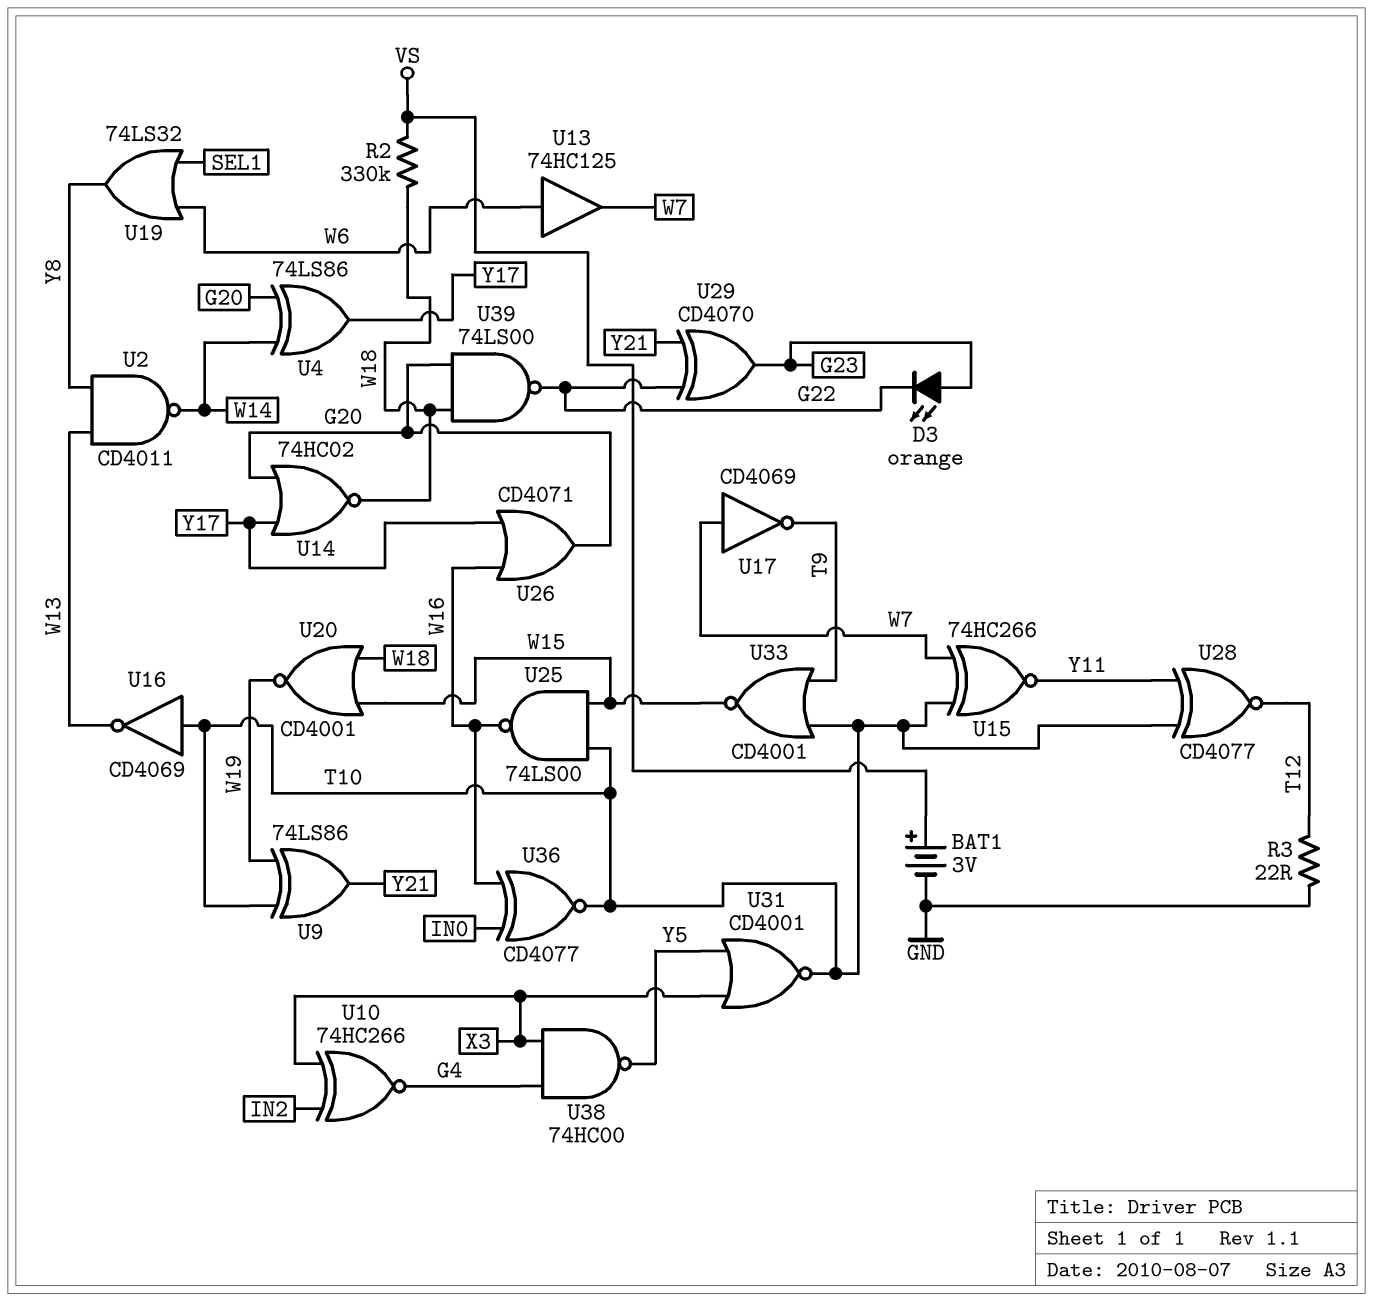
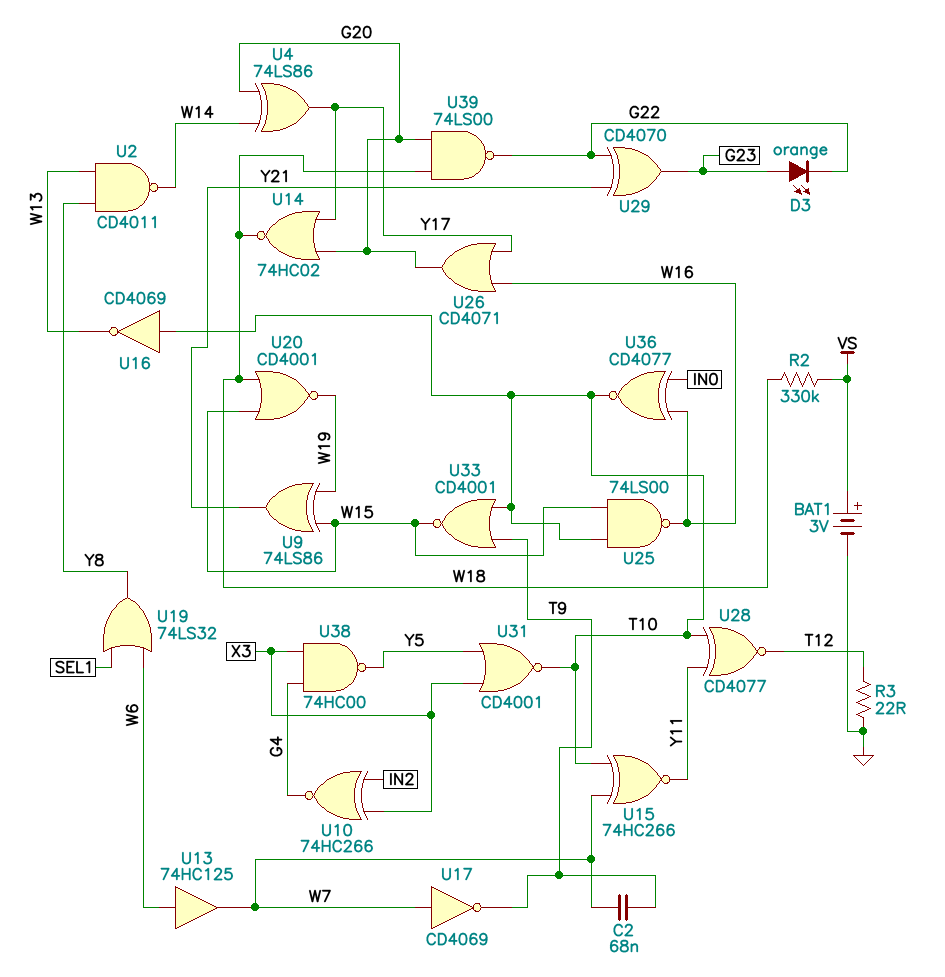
C2: none -> 68nF (T9, W7)
U9: XOR 74LS86 (in T10, in W19, out Y21) -> XOR 74LS86 (in W15, in W19, out Y21)

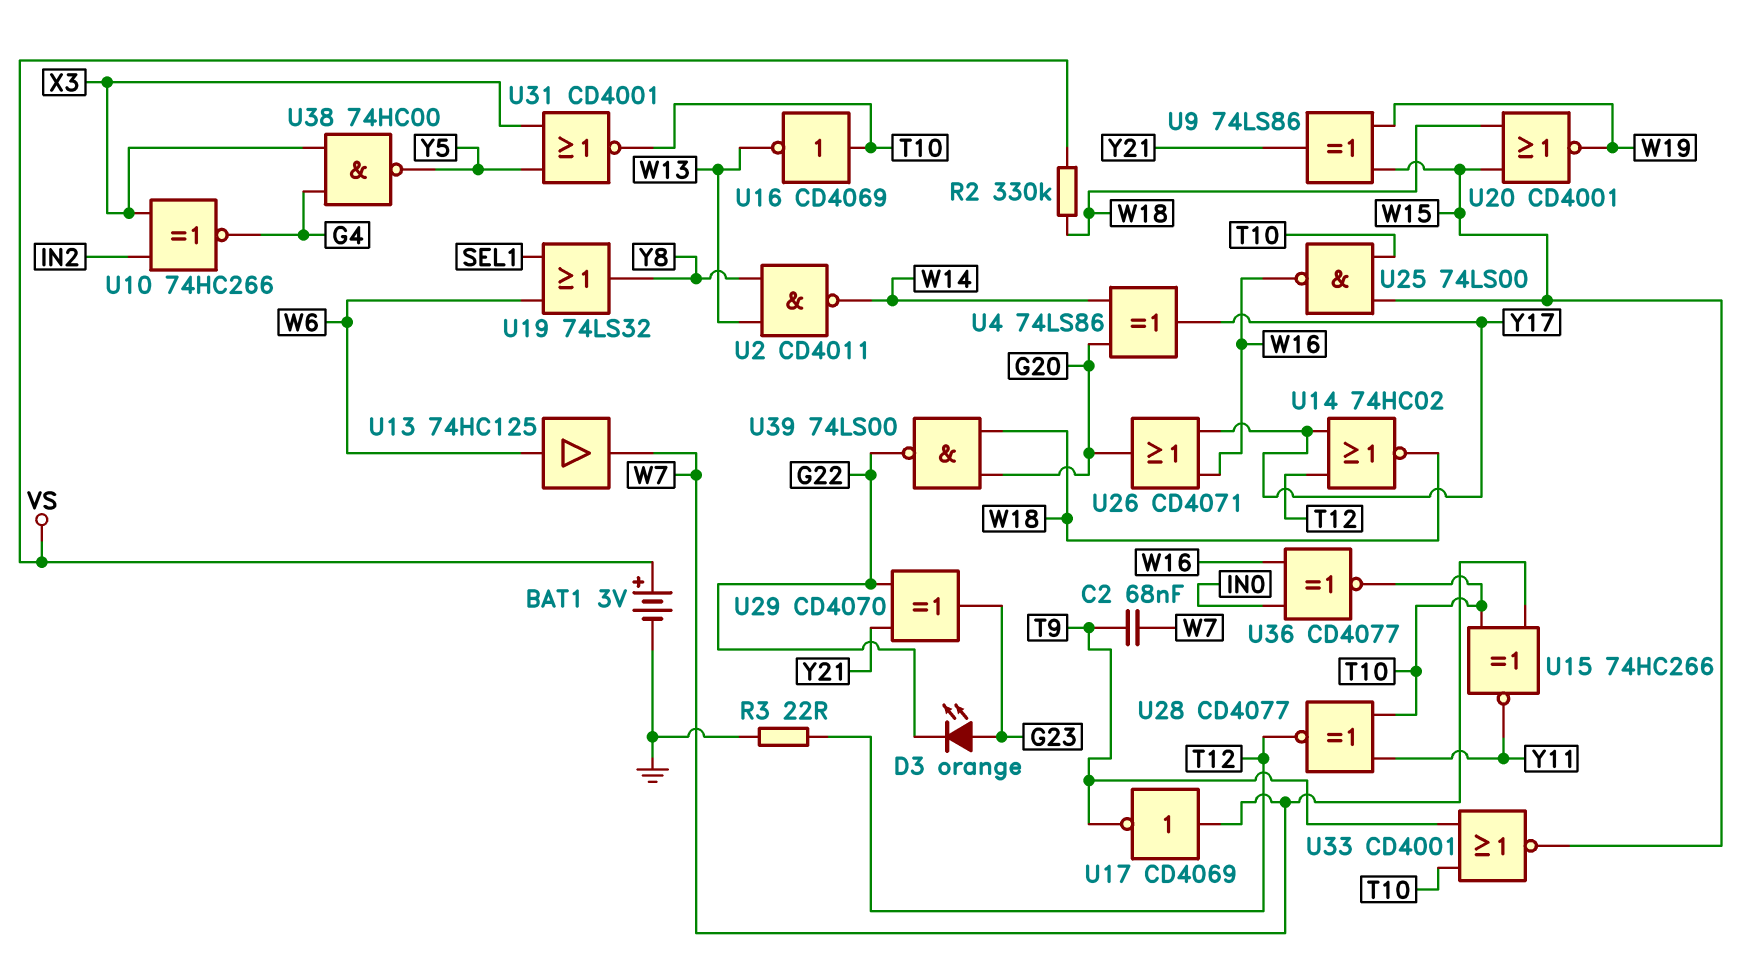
U14: NOR 74HC02 (in G20, in Y17, out W18) -> NOR 74HC02 (in T12, in Y17, out W18)

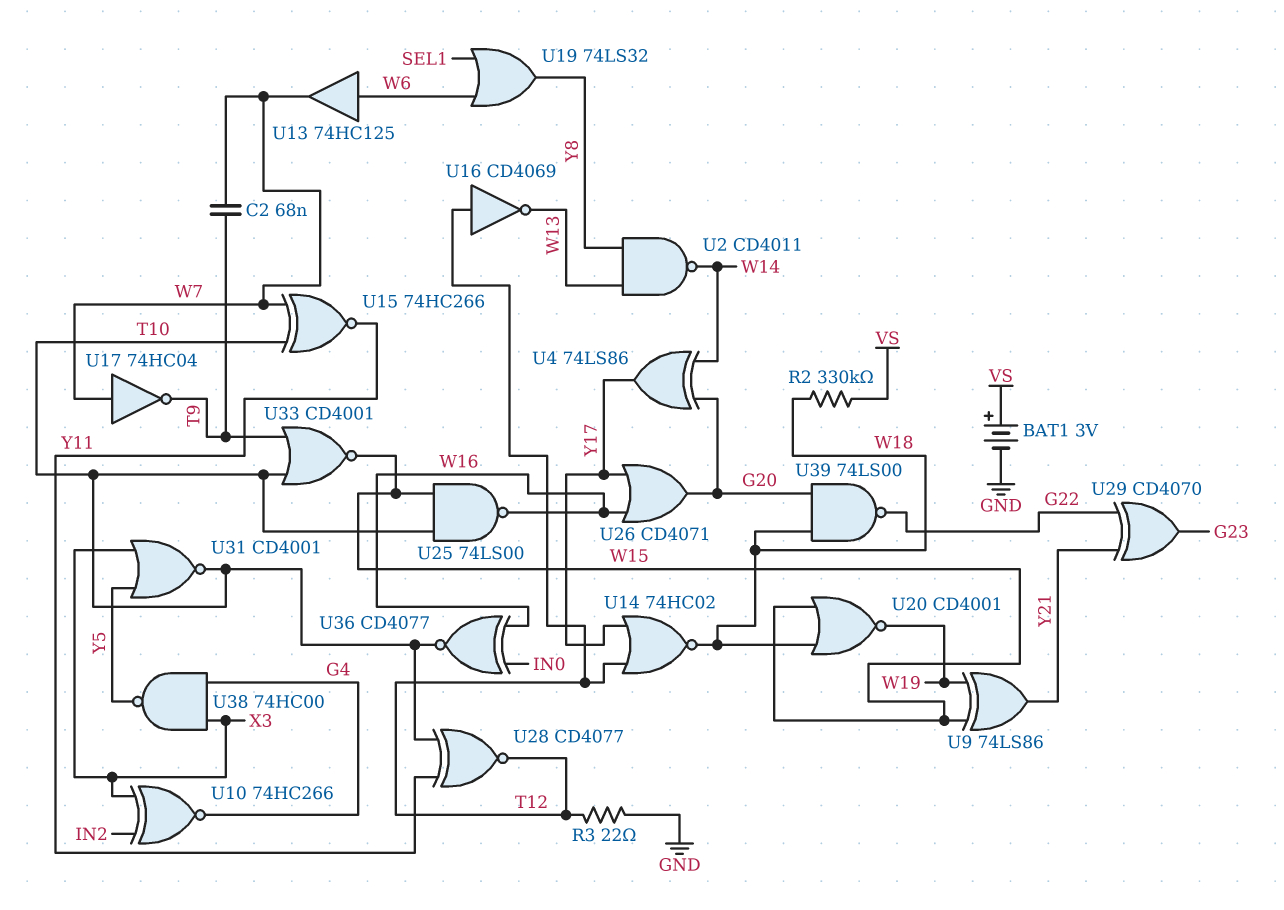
D3: LED orange (A G23, K G22) -> none
U16: NOT CD4069 (in T10, out W13) -> NOT CD4069 (in T12, out W13)
U17: NOT CD4069 (in W7, out T9) -> NOT 74HC04 (in W7, out T9)

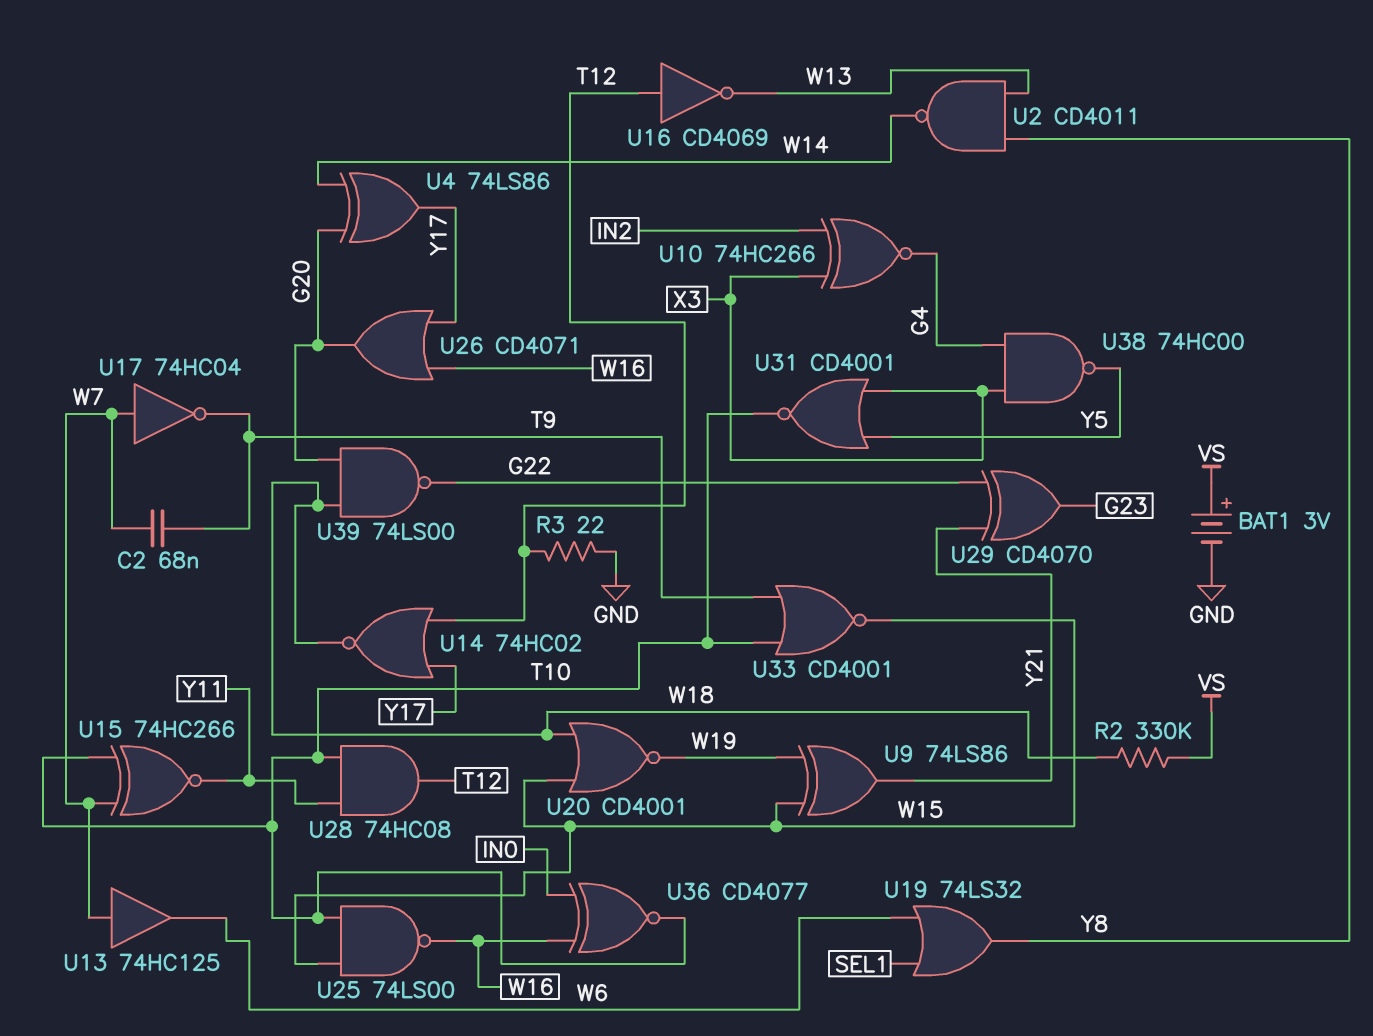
U13: buffer 74HC125 (in W6, out W7) -> buffer 74HC125 (in W7, out W6)
U28: XNOR CD4077 (in T10, in Y11, out T12) -> AND 74HC08 (in T10, in Y11, out T12)

